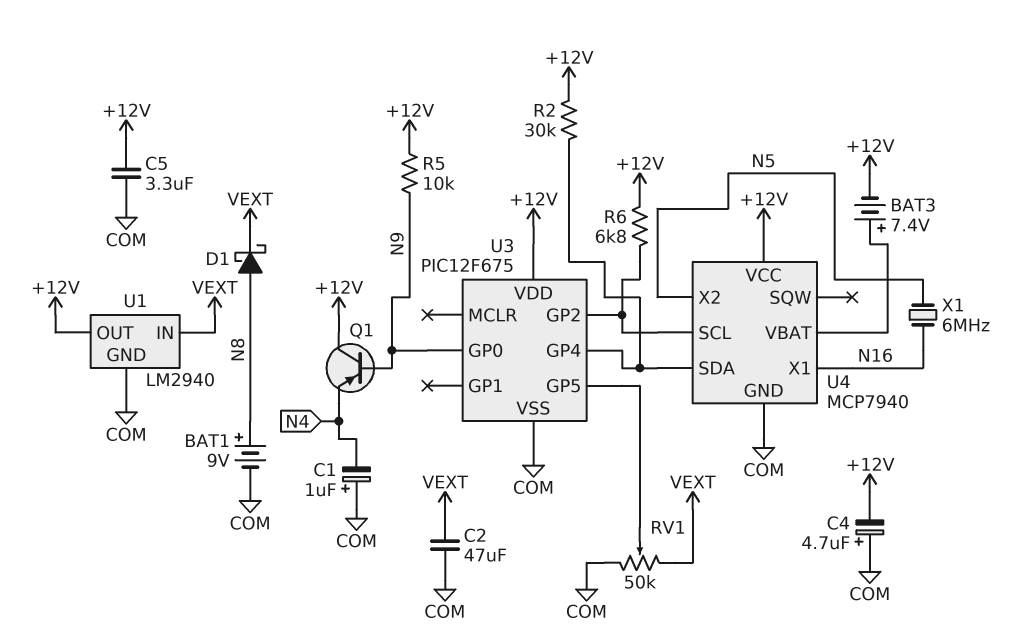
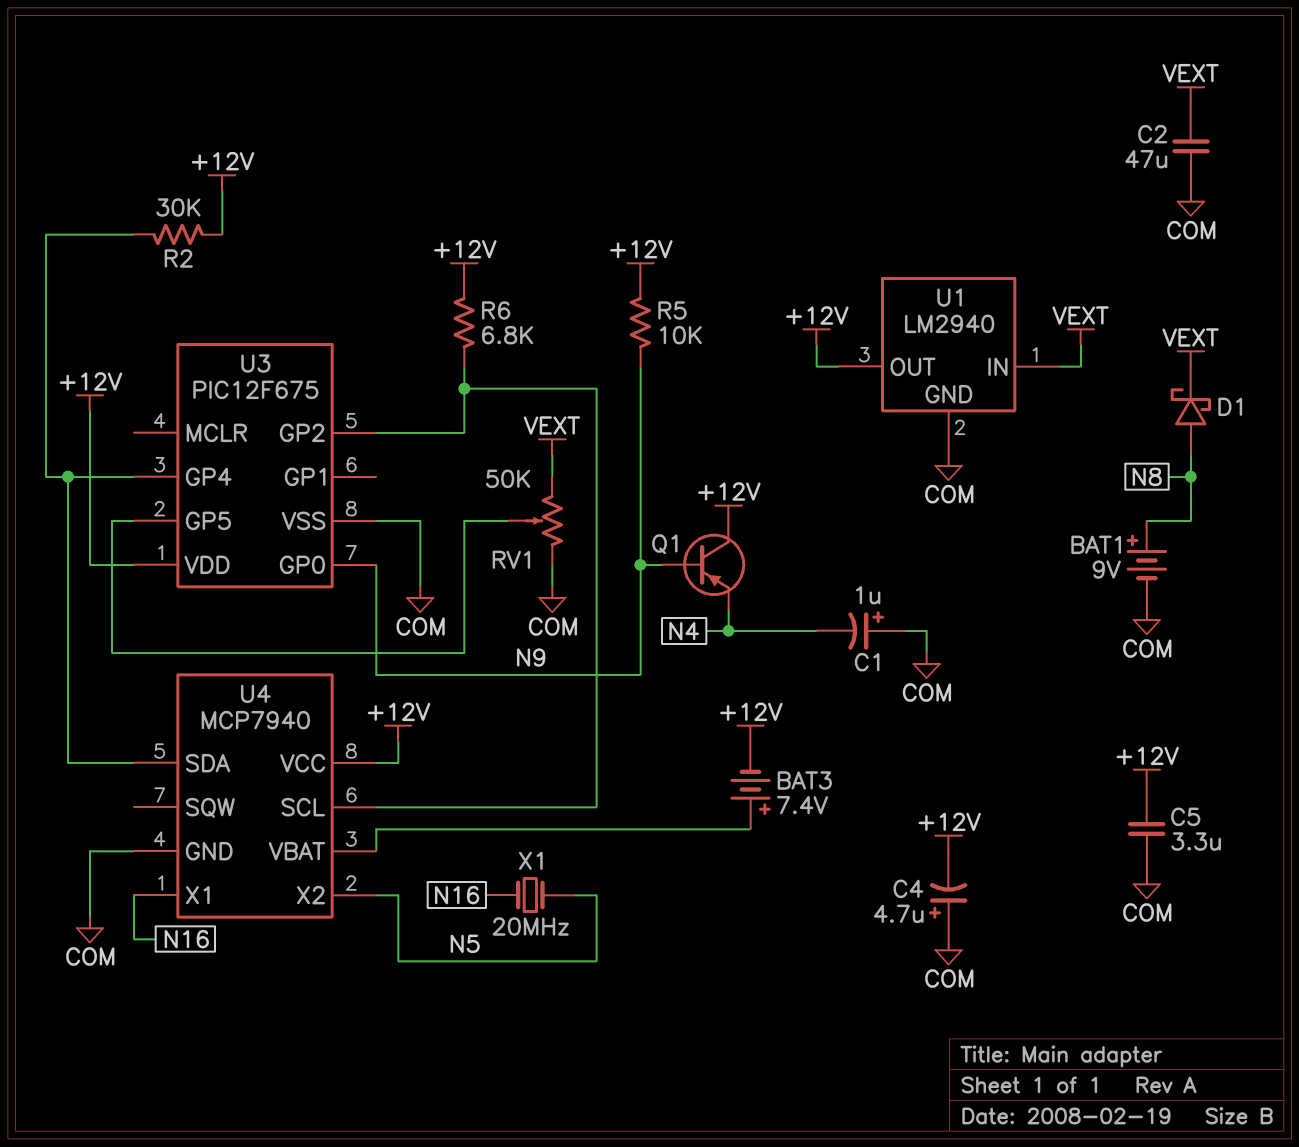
X1: 6MHz (N5, N16) -> 20MHz (N5, N16)

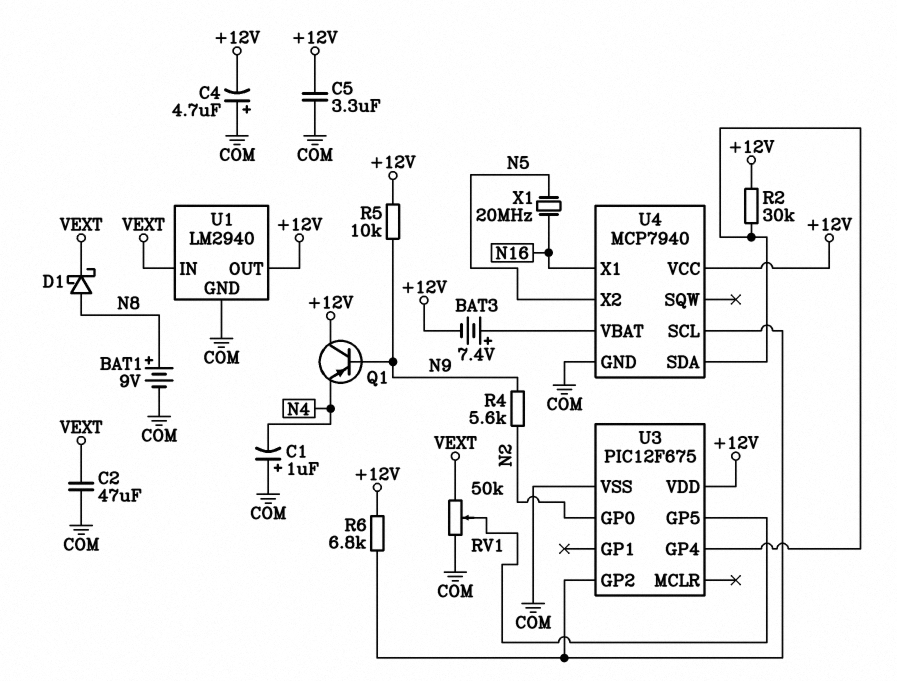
R4: none -> 5.6k (N2, N9)
U3 pin GP0: N9 -> N2

